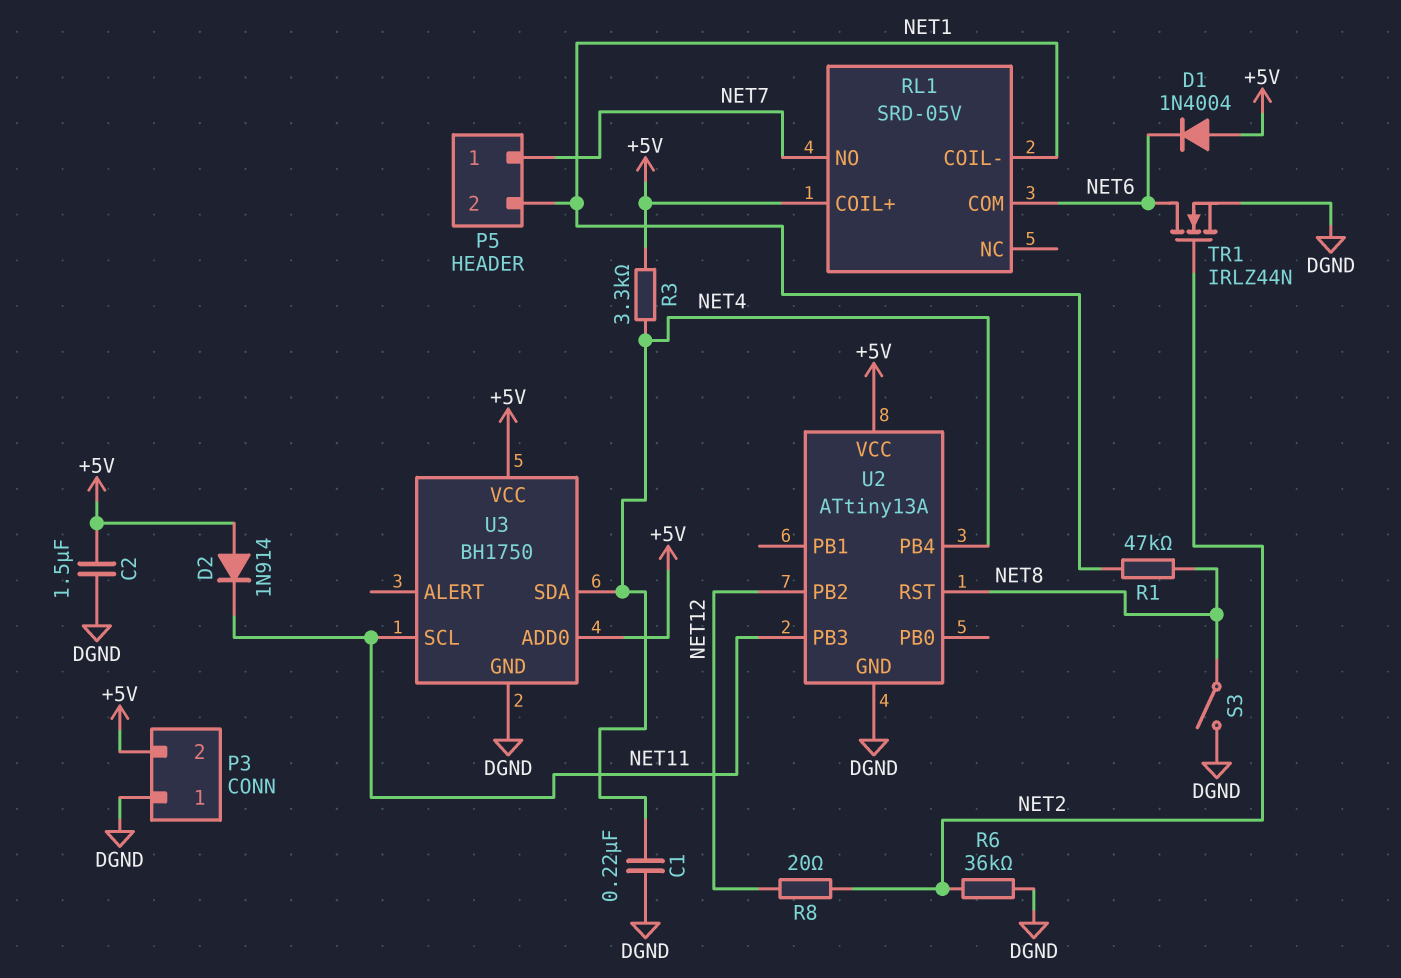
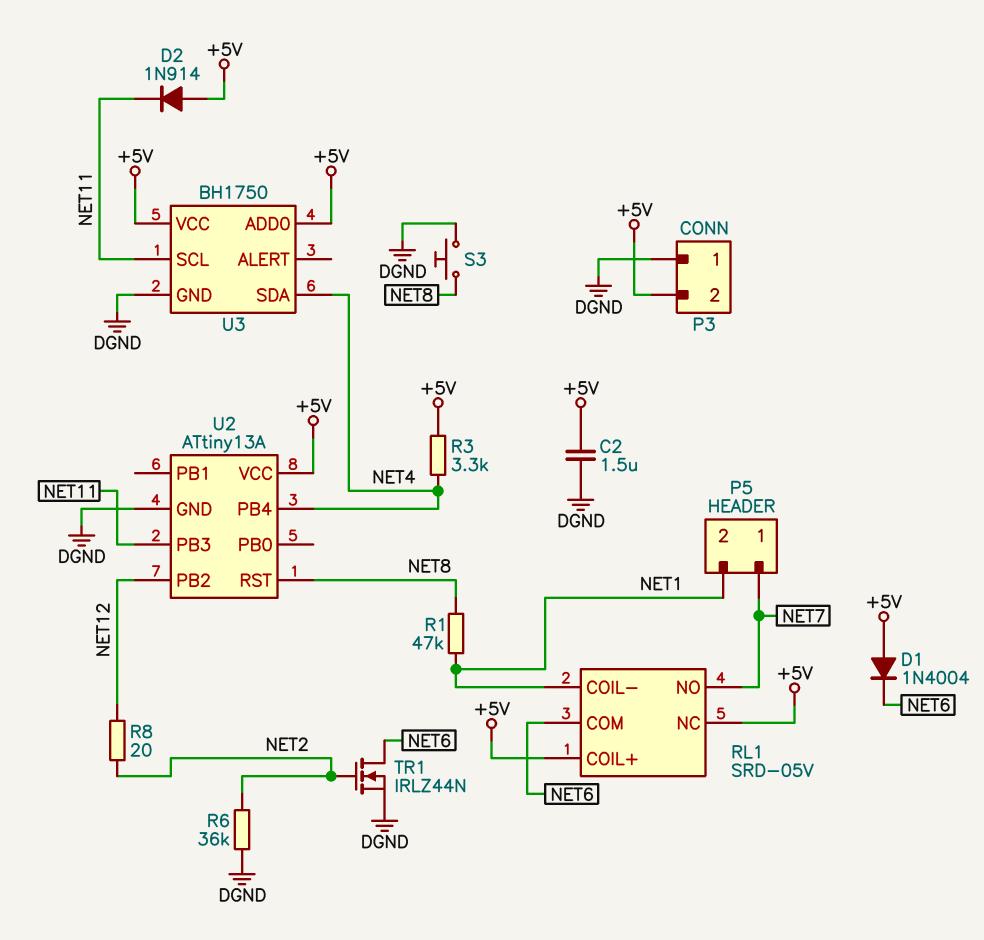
C1: 220nF (DGND, NET4) -> none
RL1 pin NC: none -> +5V
S3: switch (DGND, NET8) -> button (DGND, NET8)

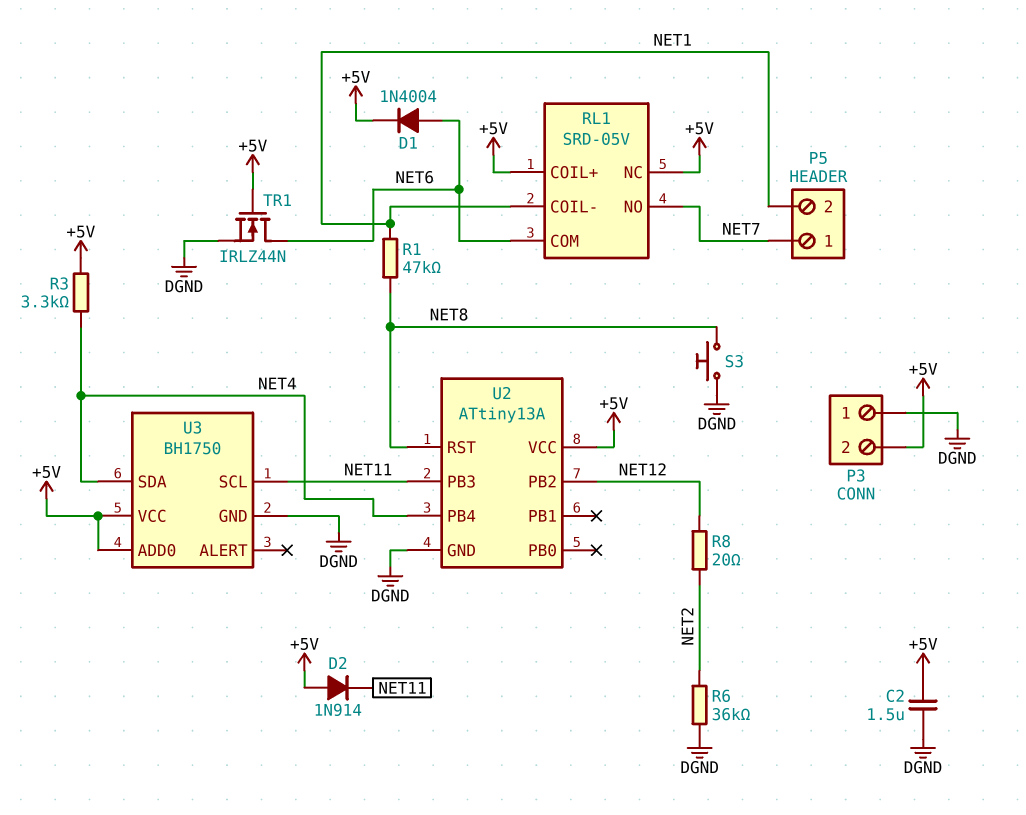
D1: diode 1N4004 (A +5V, K NET6) -> diode 1N4004 (A NET6, K +5V)
TR1: NMOS IRLZ44N (G NET2, D NET6, S DGND) -> NMOS IRLZ44N (G +5V, D NET6, S DGND)

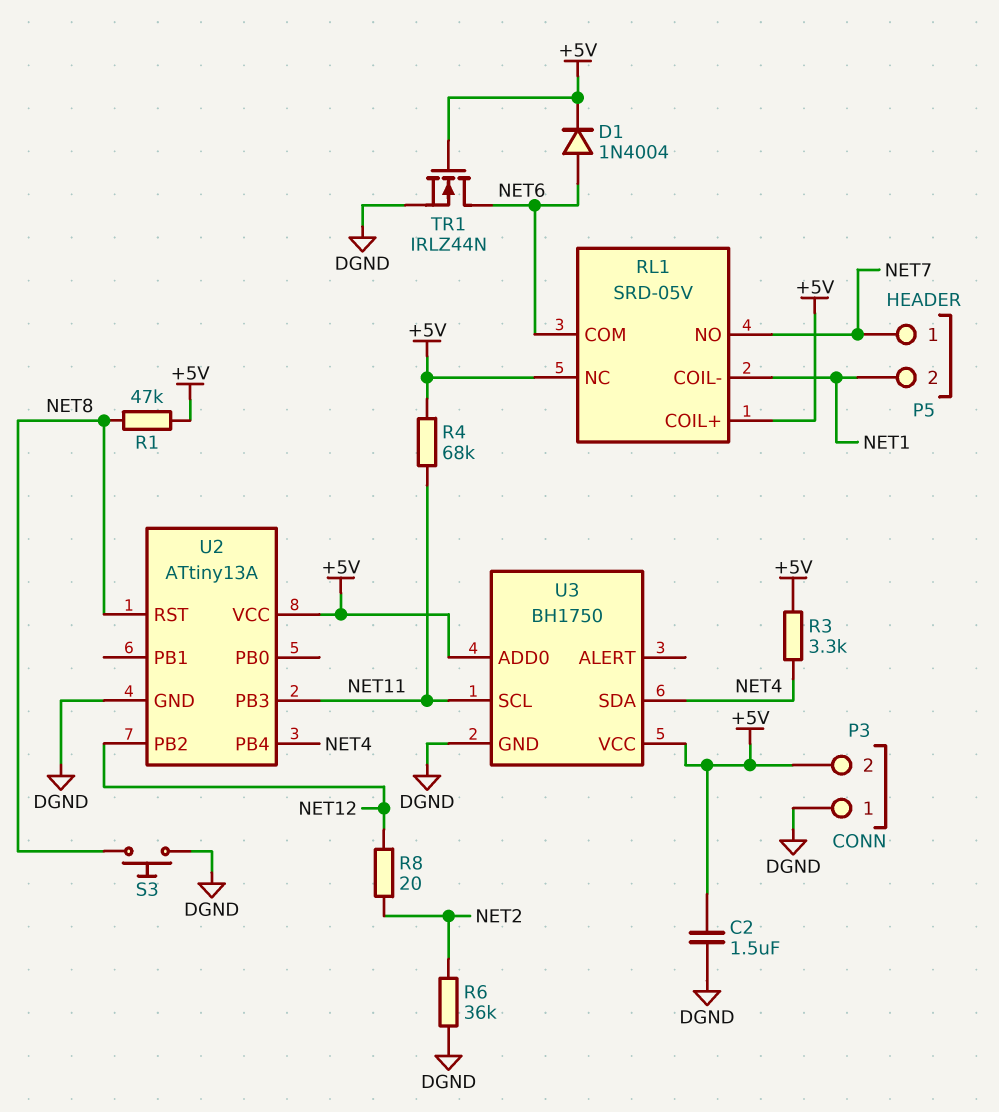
D2: diode 1N914 (A +5V, K NET11) -> none
R1: 47k (NET1, NET8) -> 47k (+5V, NET8)
R4: none -> 68k (+5V, NET11)

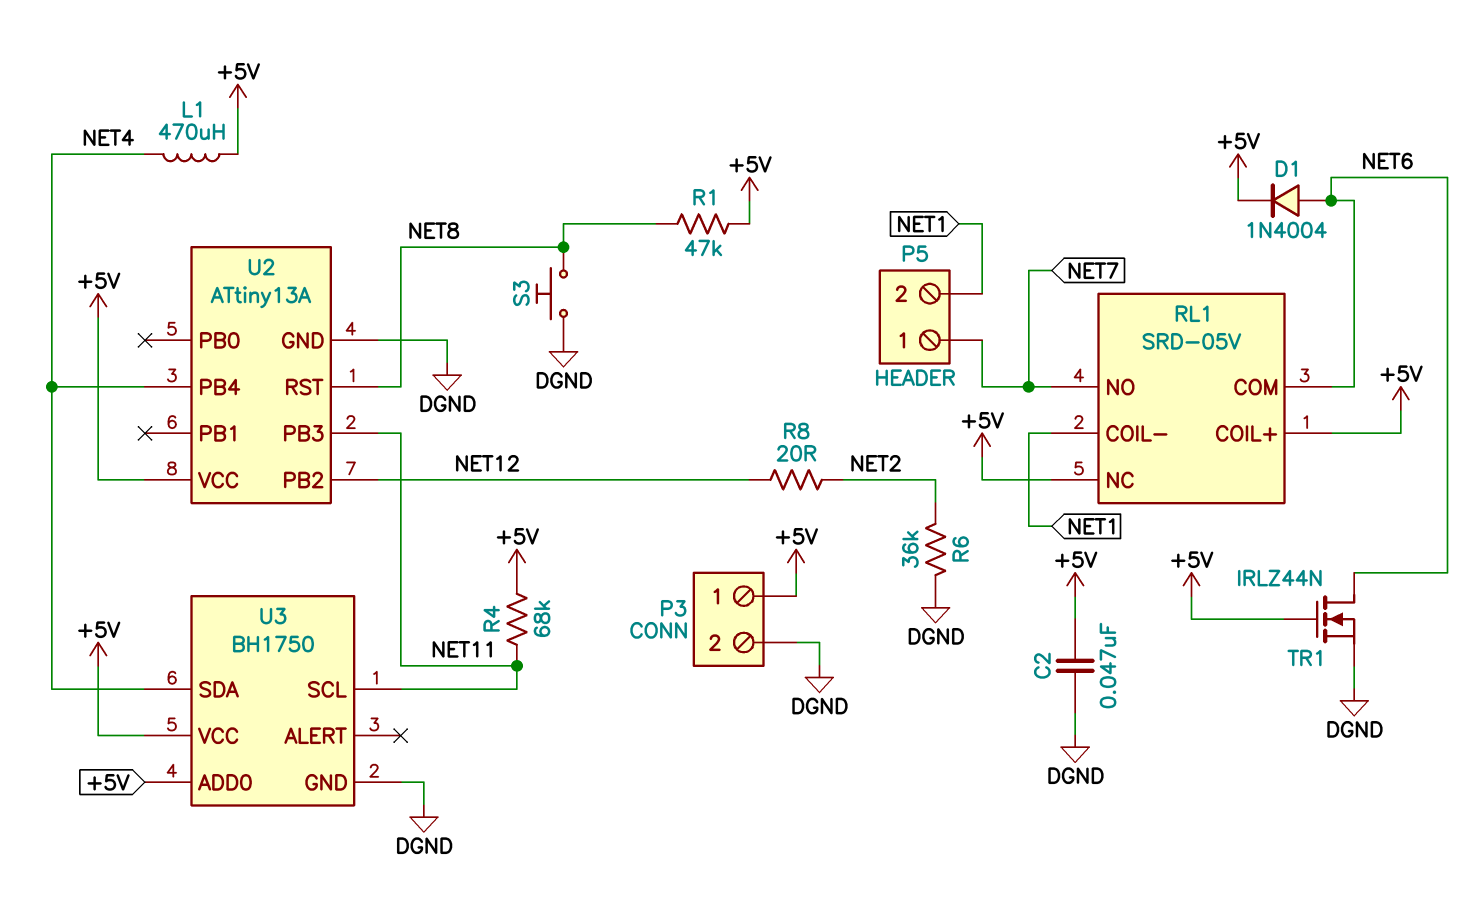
C2: 1.5uF (+5V, DGND) -> 47nF (+5V, DGND)
L1: none -> 470uH (+5V, NET4)
P3 pin 1: DGND -> +5V
P3 pin 2: +5V -> DGND
R3: 3.3k (+5V, NET4) -> none

